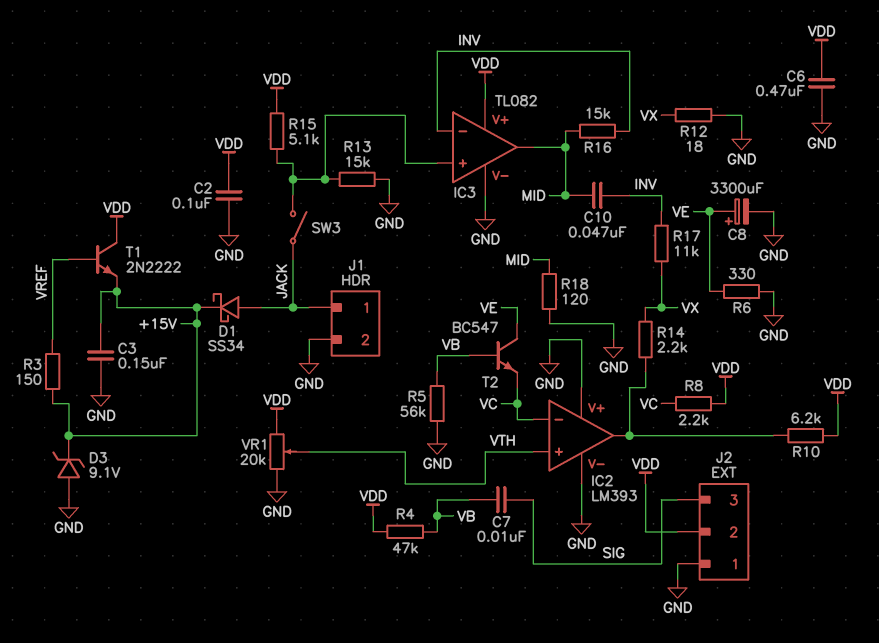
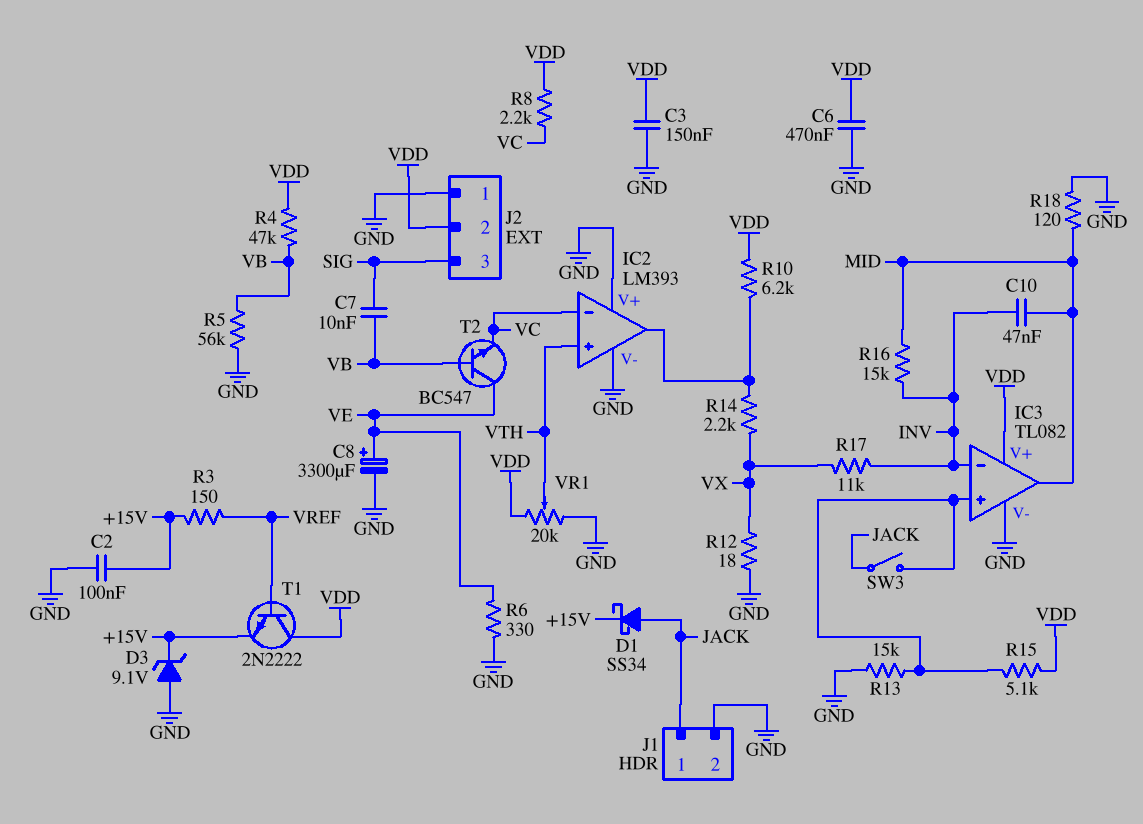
C2: 100nF (GND, VDD) -> 100nF (+15V, GND)
C3: 150nF (+15V, GND) -> 150nF (GND, VDD)

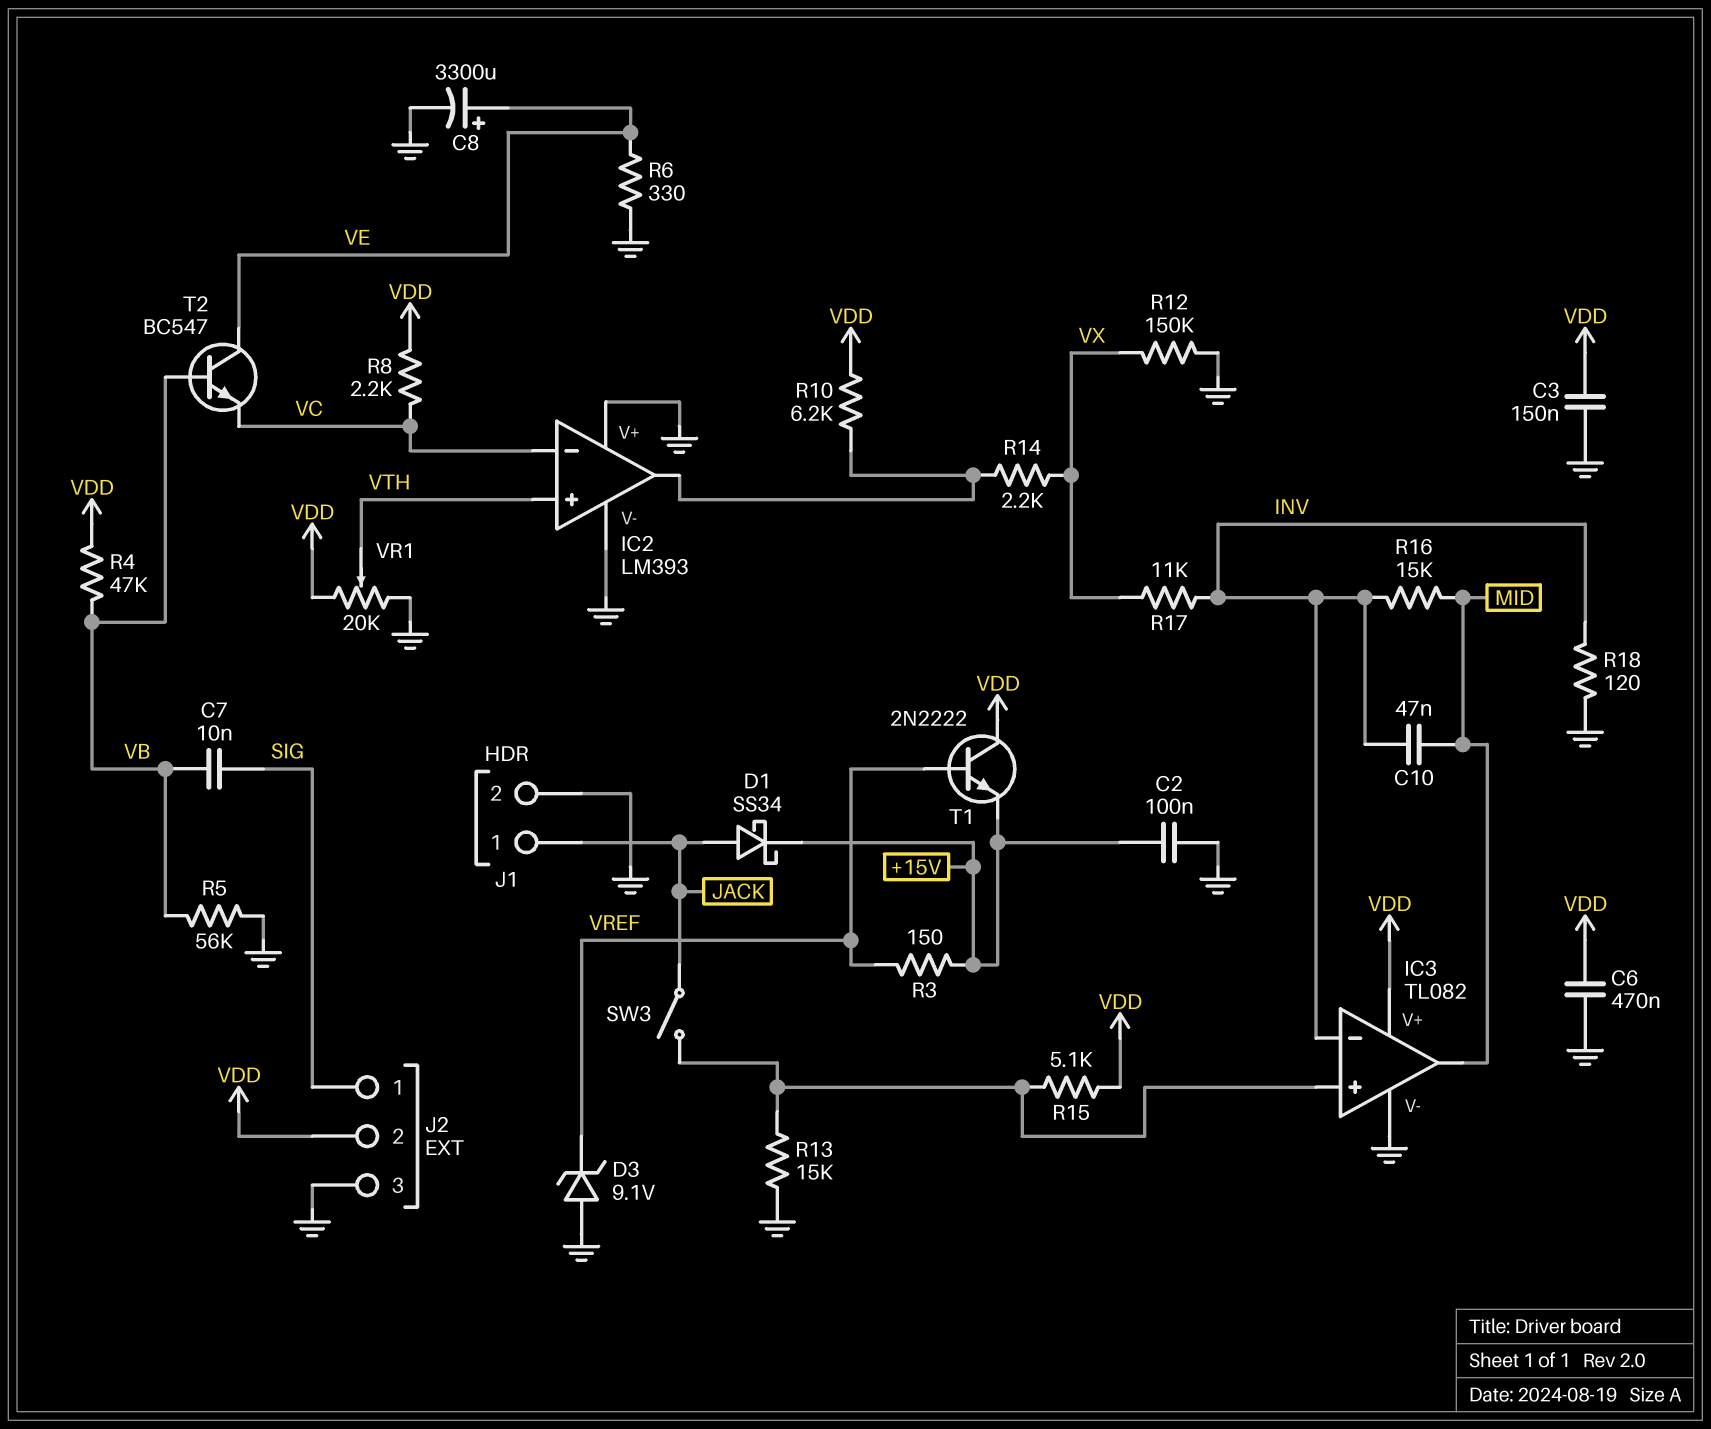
D3: zener 9.1V (A GND, K +15V) -> zener 9.1V (A GND, K VREF)
J2 pin 1: GND -> SIG
J2 pin 3: SIG -> GND
R12: 18 (GND, VX) -> 150k (GND, VX)
R18: 120 (GND, MID) -> 120 (GND, INV)

